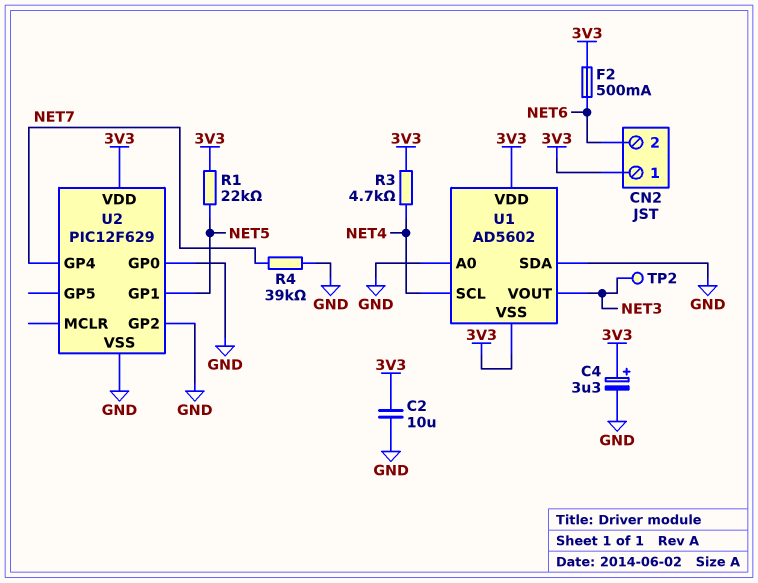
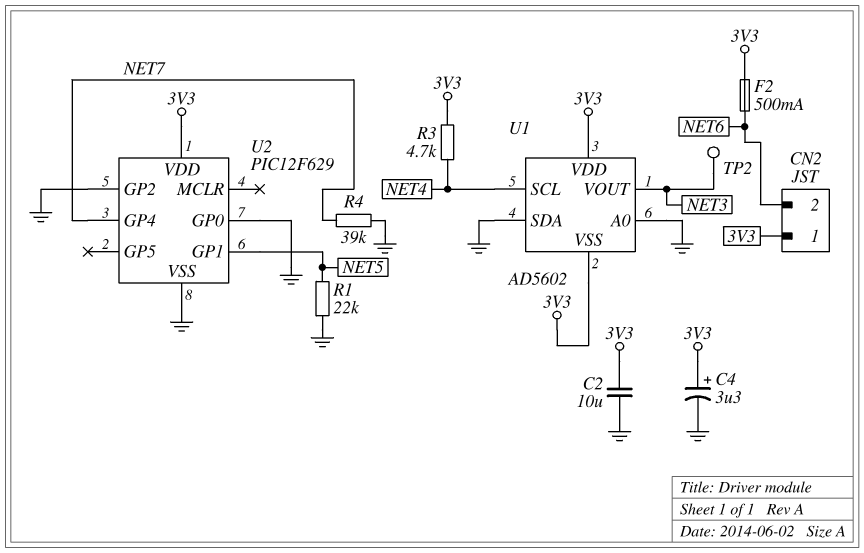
R1: 22k (3V3, NET5) -> 22k (GND, NET5)

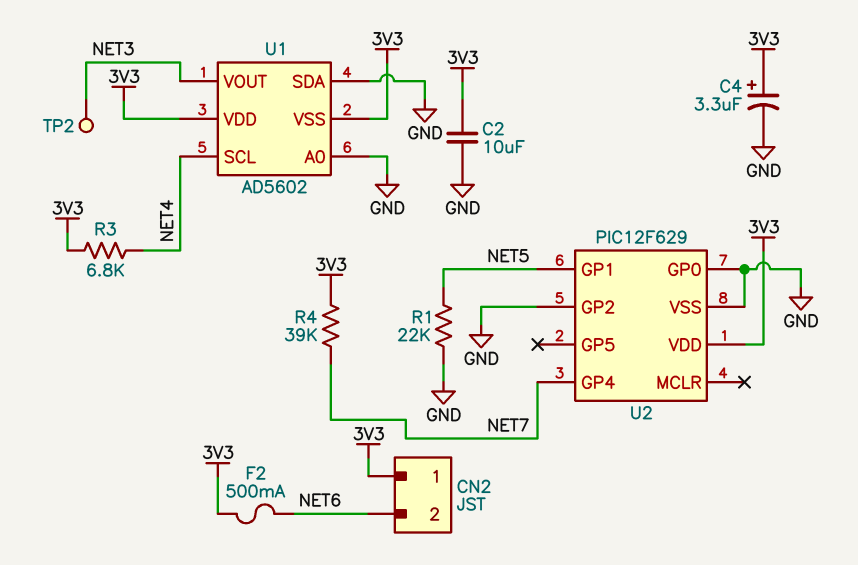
R3: 4.7k (3V3, NET4) -> 6.8k (3V3, NET4)
R4: 39k (GND, NET7) -> 39k (3V3, NET7)

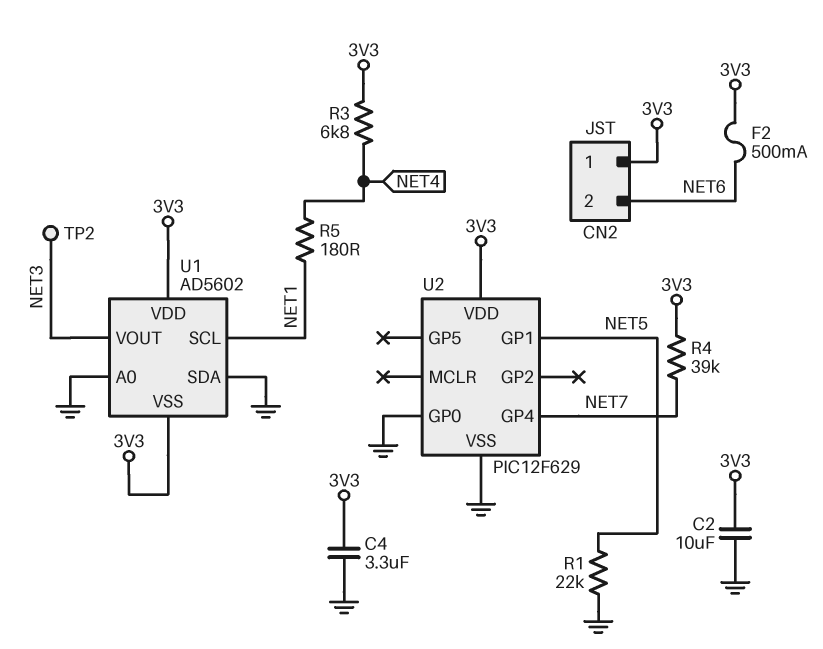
C4: 3.3uF (plus 3V3, minus GND) -> 3.3uF (3V3, GND)
R5: none -> 180 (NET1, NET4)
U1 pin SCL: NET4 -> NET1
U2 pin GP2: GND -> none

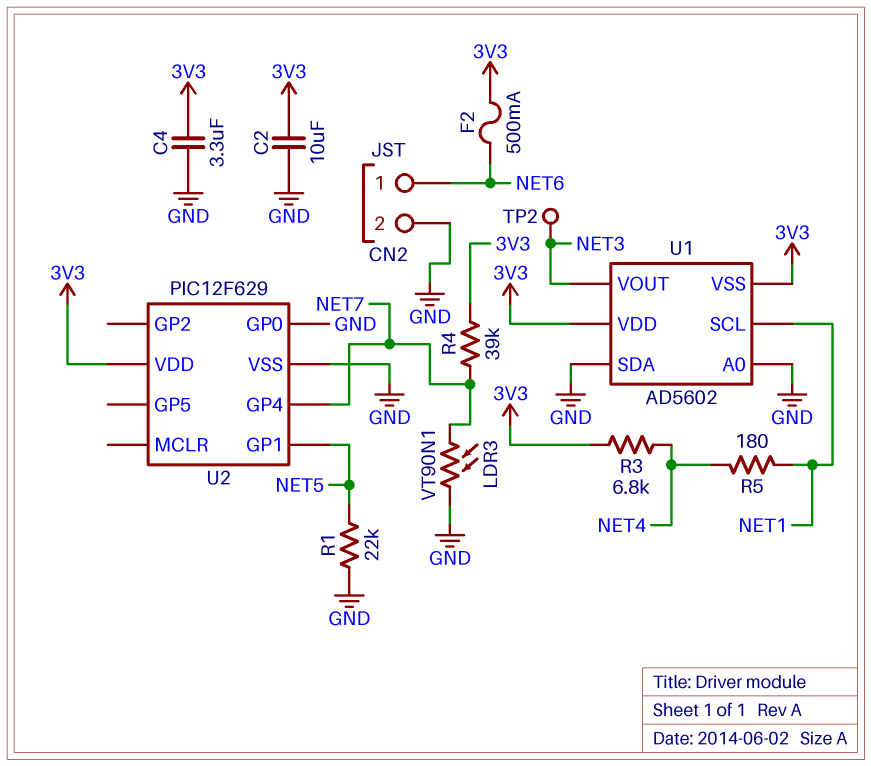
CN2 pin 1: 3V3 -> NET6
CN2 pin 2: NET6 -> GND
LDR3: none -> VT90N1 (GND, NET7)

